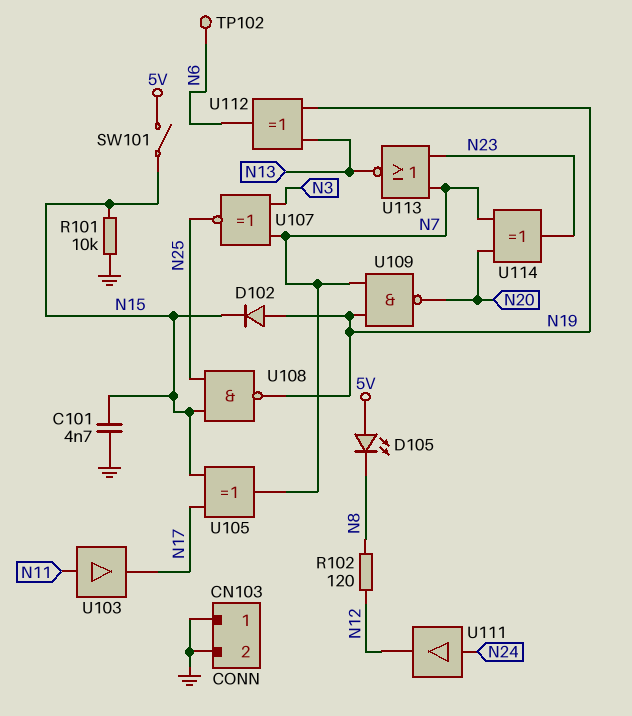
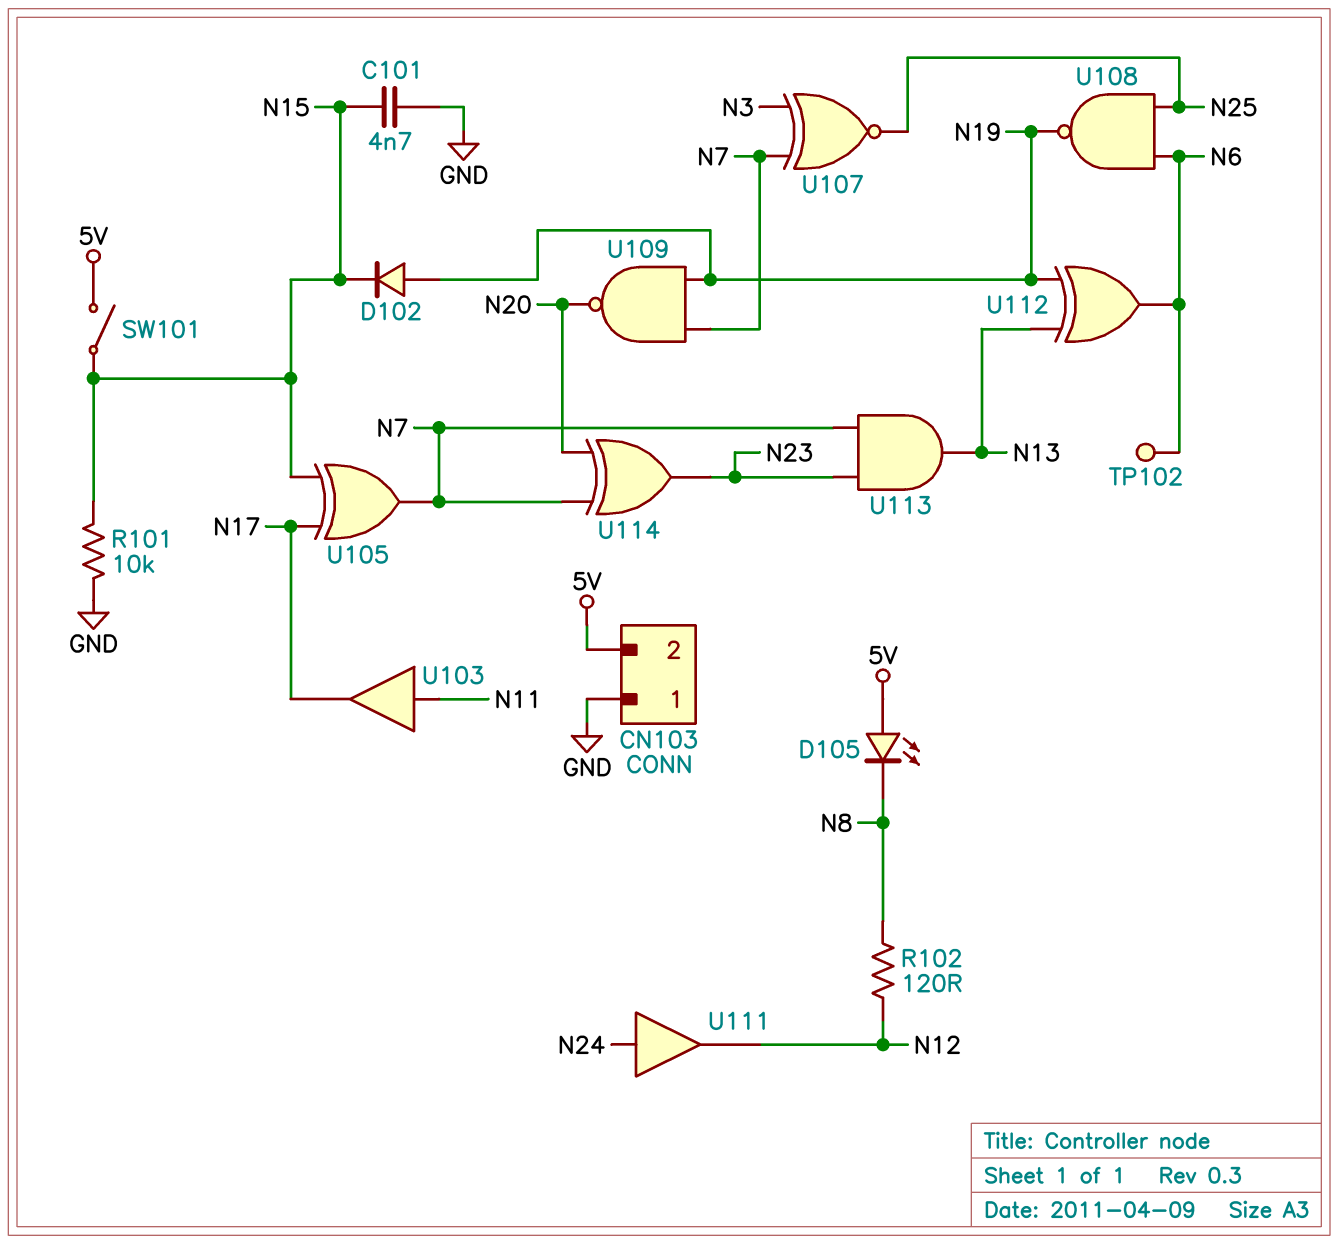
CN103 pin 2: GND -> 5V
U108: NAND (in N15, in N25, out N19) -> NAND (in N6, in N25, out N19)
U113: NOR (in N7, in N23, out N13) -> AND (in N7, in N23, out N13)

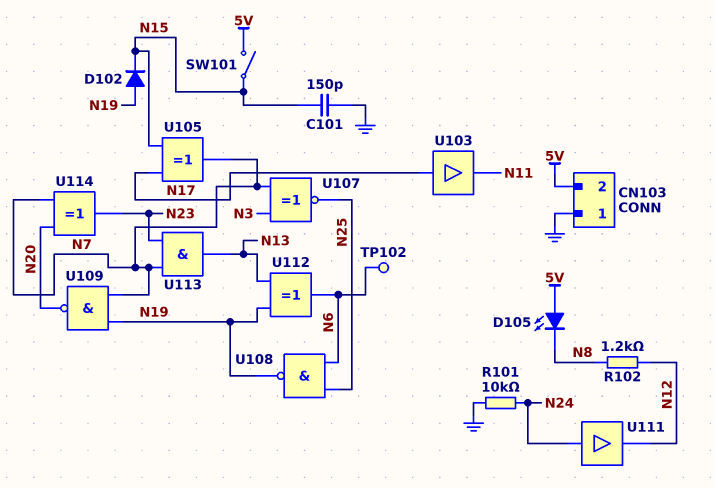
C101: 4.7nF (GND, N15) -> 150pF (GND, N15)
R101: 10k (GND, N15) -> 10k (GND, N24)
R102: 120 (N8, N12) -> 1.2k (N8, N12)
U103: buffer (in N11, out N17) -> buffer (in N17, out N11)

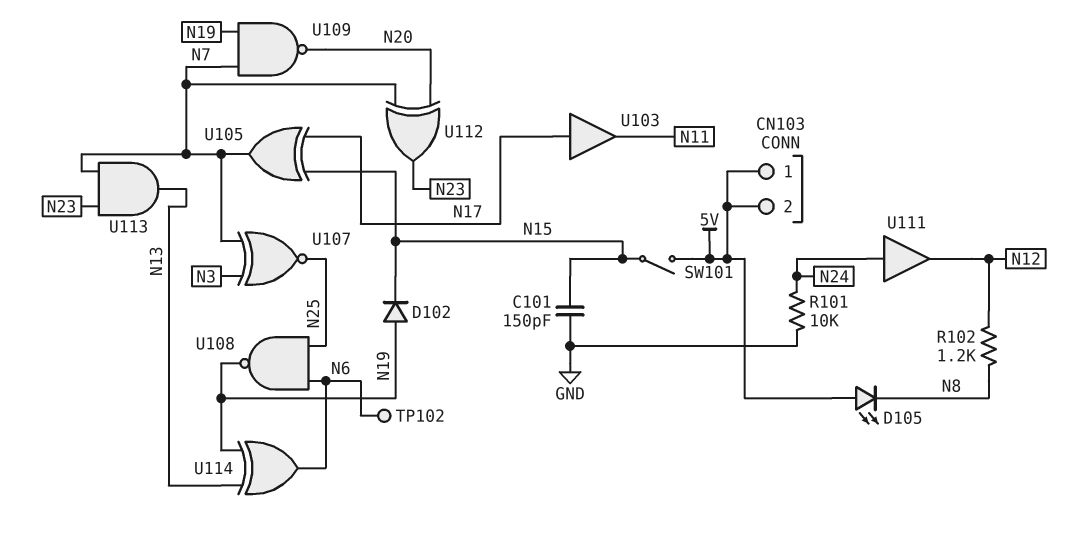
CN103 pin 1: GND -> 5V
U112: XOR (in N13, in N19, out N6) -> XOR (in N7, in N20, out N23)
U114: XOR (in N7, in N20, out N23) -> XOR (in N13, in N19, out N6)

